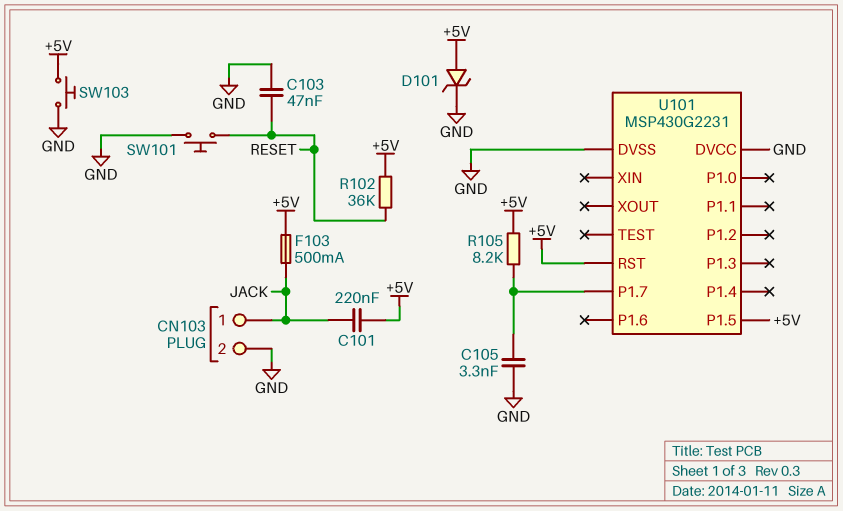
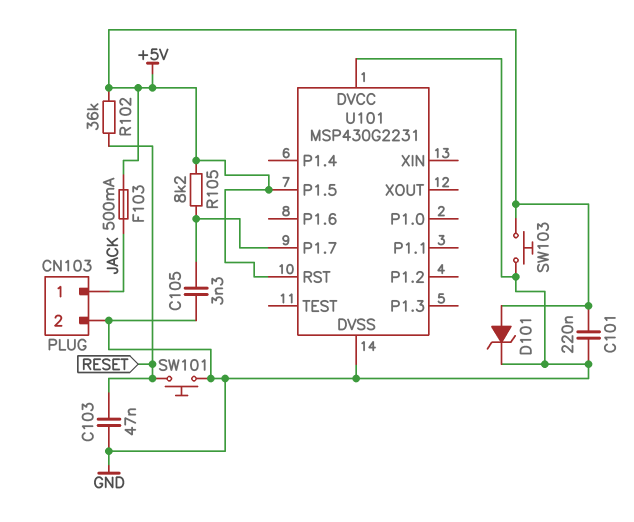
C101: 220nF (+5V, JACK) -> 220nF (+5V, GND)

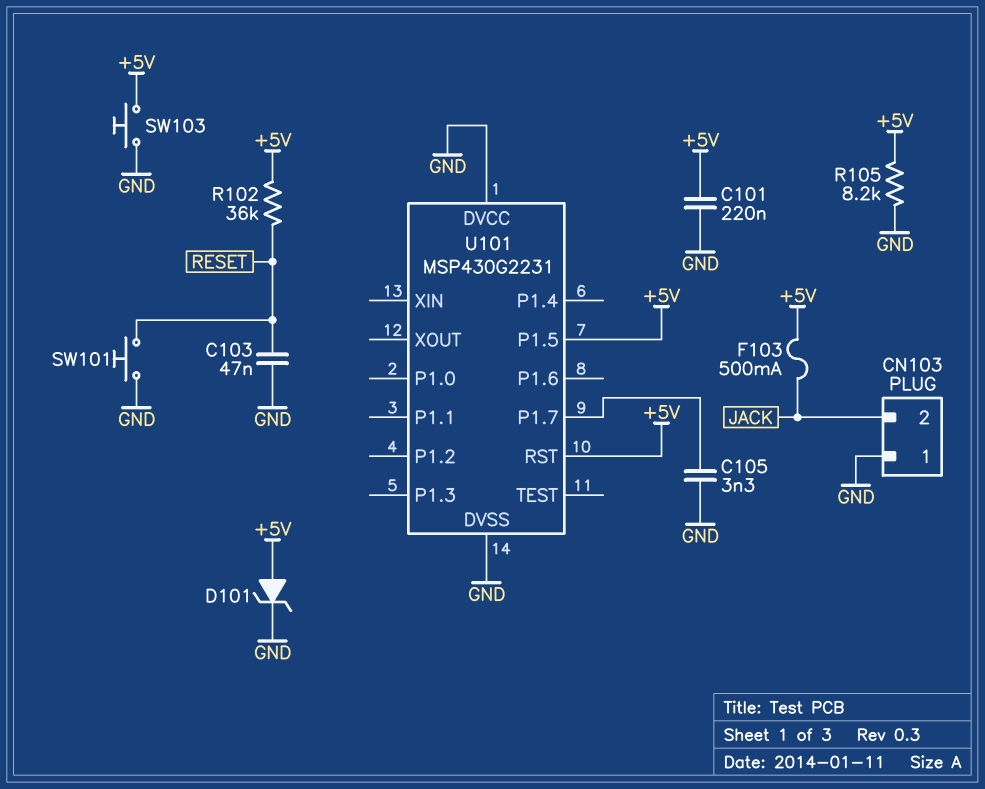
CN103 pin 1: JACK -> GND
CN103 pin 2: GND -> JACK
R105: 8.2k (+5V, U101/P1.7) -> 8.2k (+5V, GND)

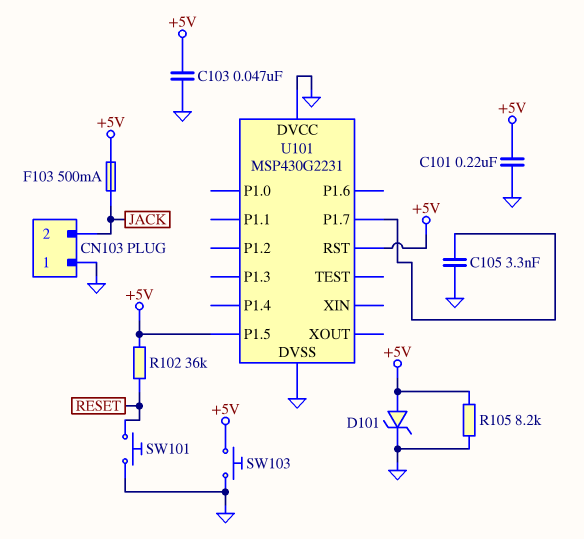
C103: 47nF (GND, RESET) -> 47nF (+5V, GND)

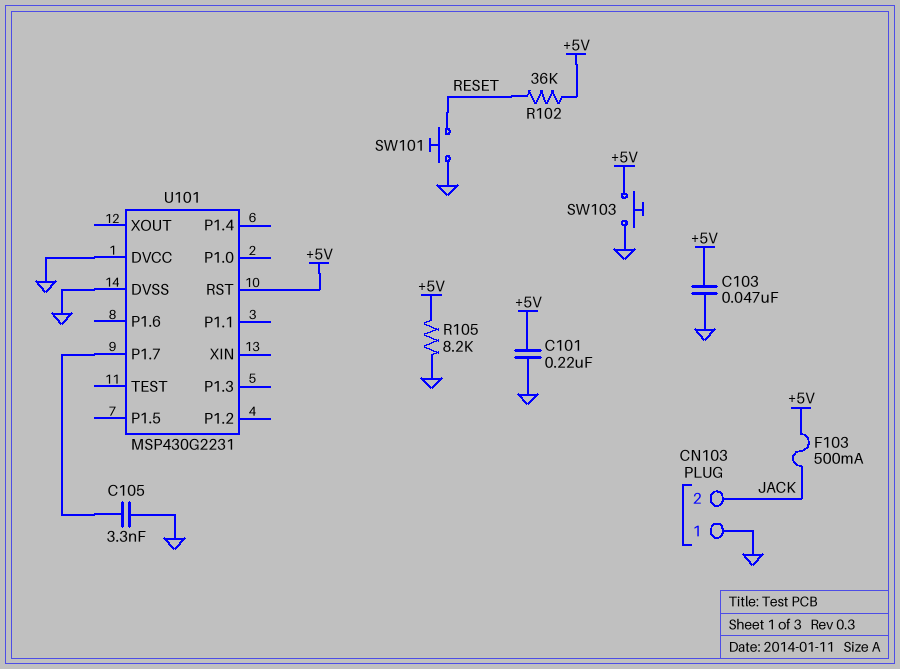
D101: zener (A +5V, K GND) -> none
U101 pin P1.5: +5V -> none

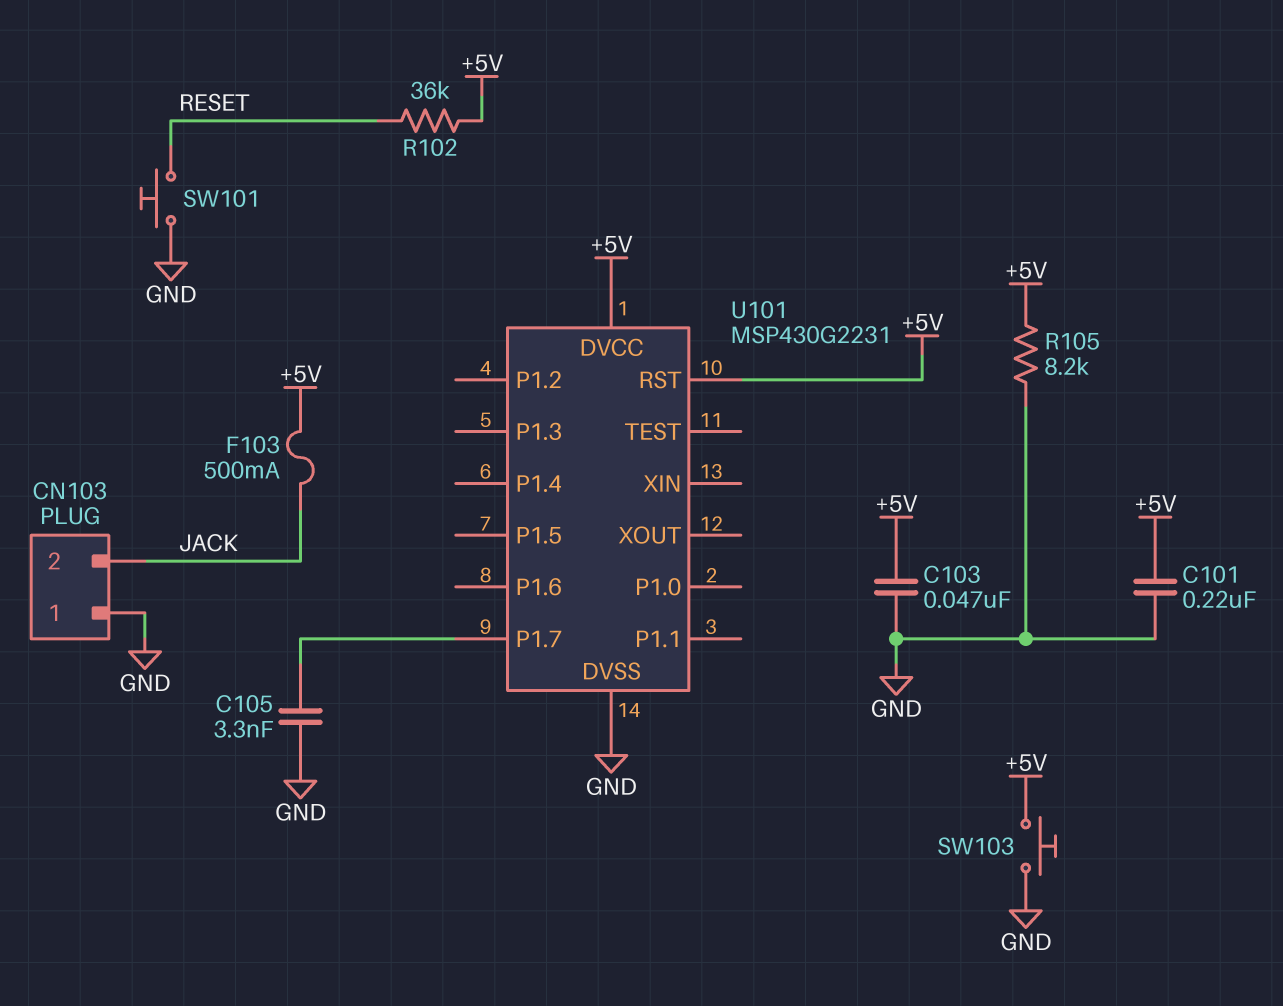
U101 pin DVCC: GND -> +5V

